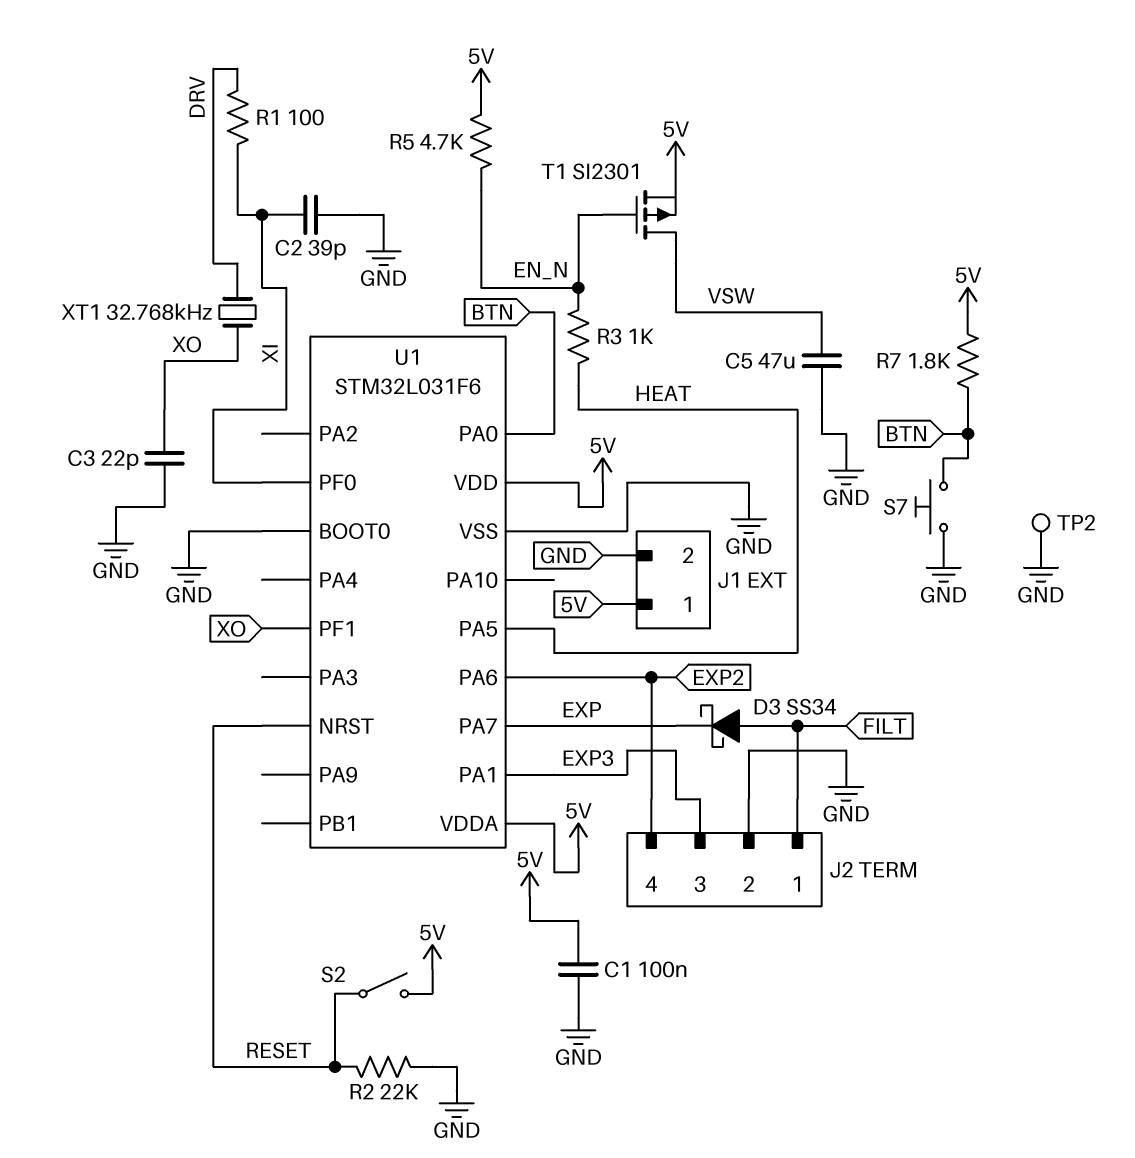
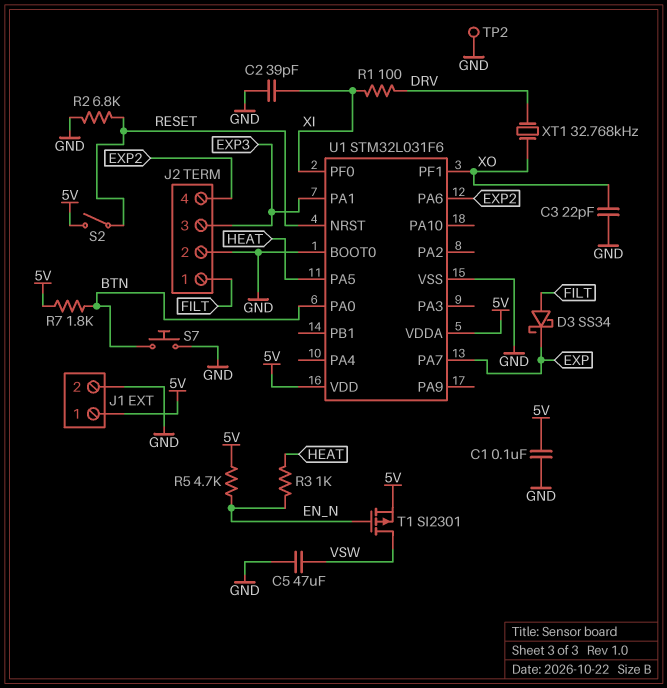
R2: 22k (GND, RESET) -> 6.8k (GND, RESET)

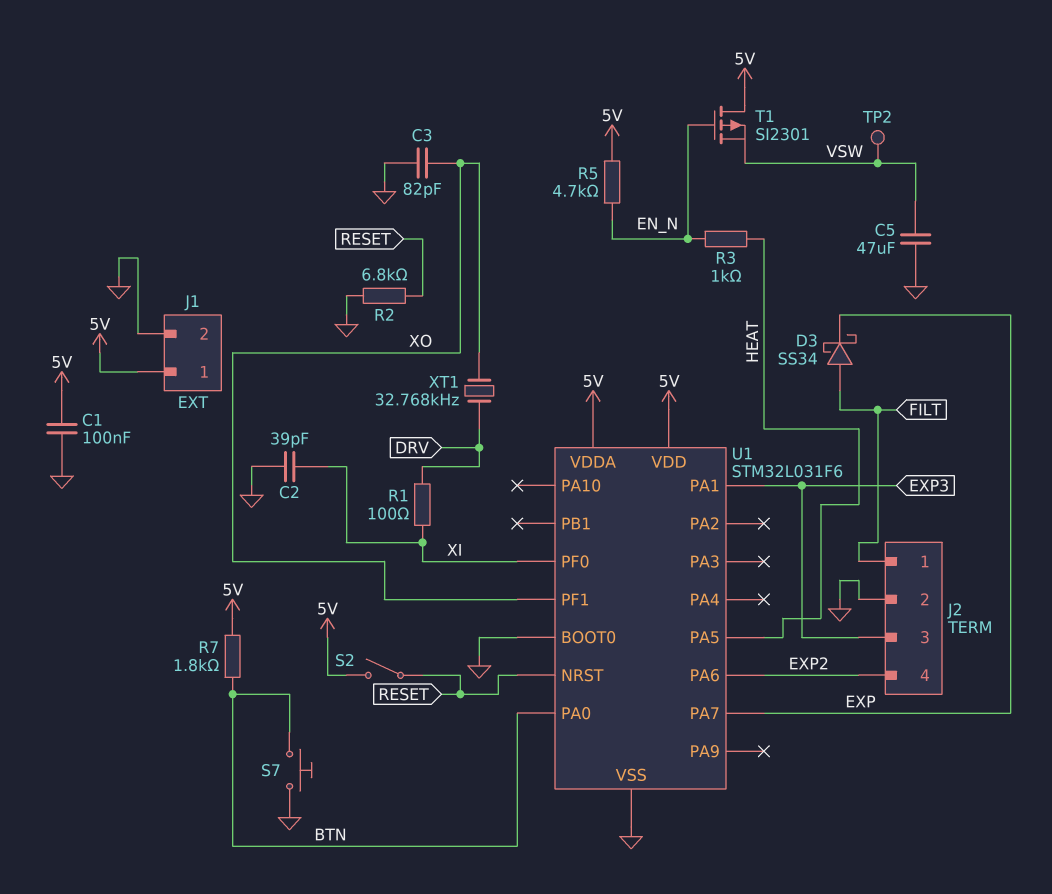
C3: 22pF (GND, XO) -> 82pF (GND, XO)
T1: PMOS SI2301 (G EN_N, D VSW, S 5V) -> PMOS SI2301 (G EN_N, D 5V, S VSW)
TP2: test point (GND) -> test point (VSW)

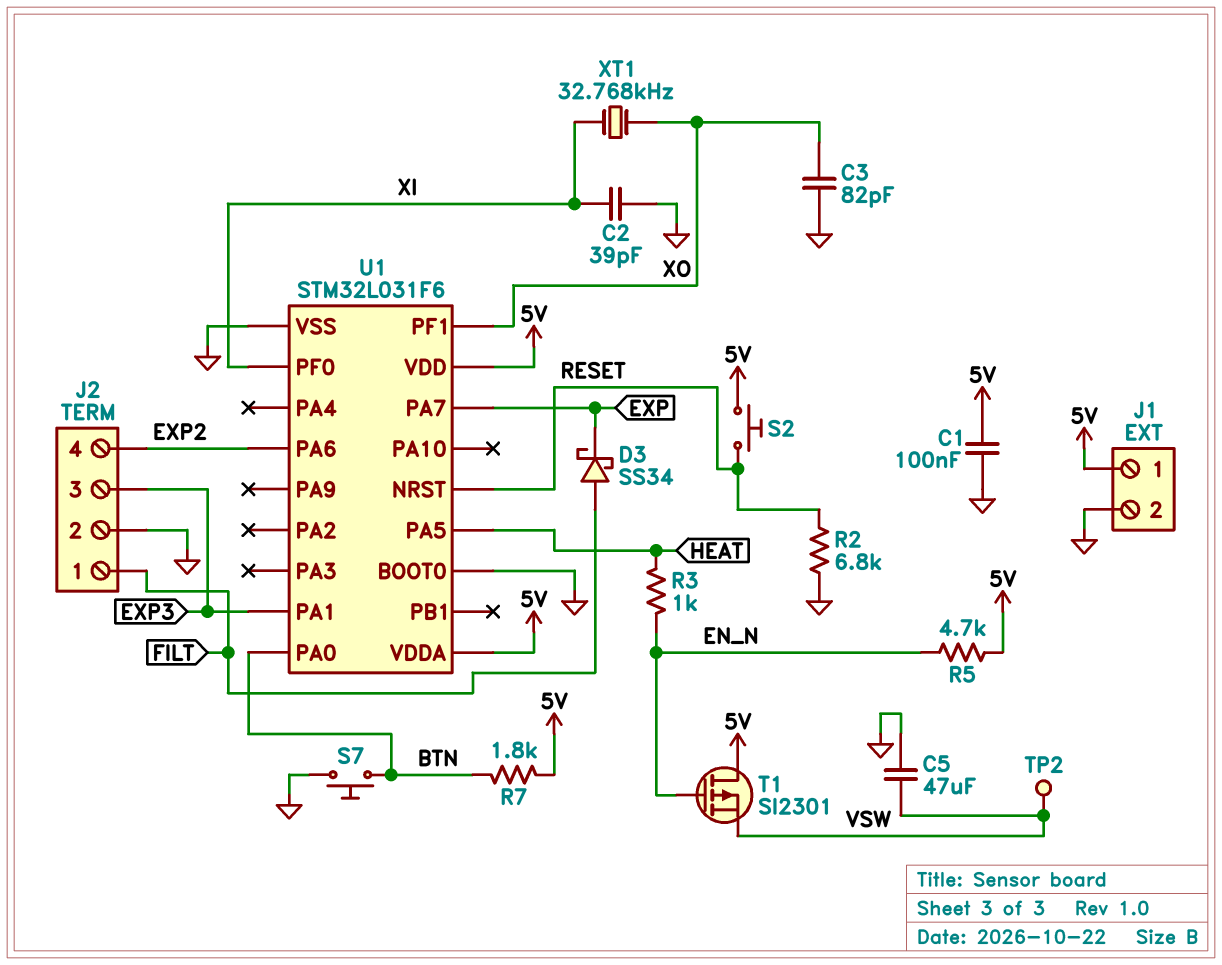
R1: 100 (DRV, XI) -> none
S2: switch (5V, RESET) -> button (5V, RESET)
XT1: 32.768kHz (DRV, XO) -> 32.768kHz (XI, XO)

